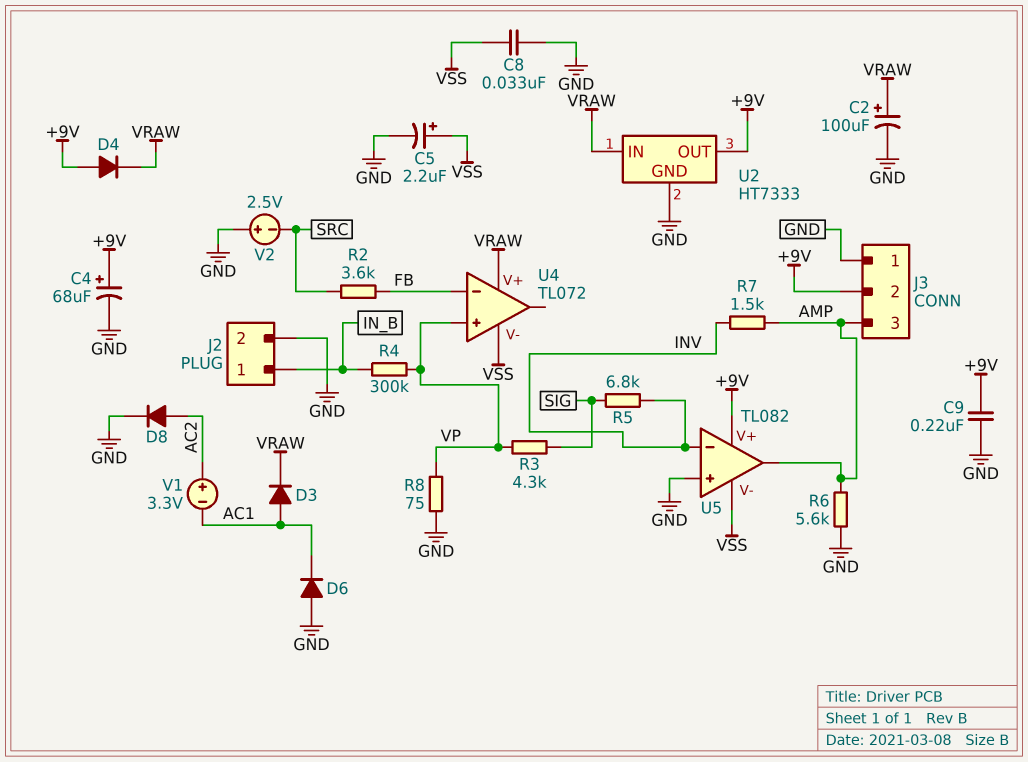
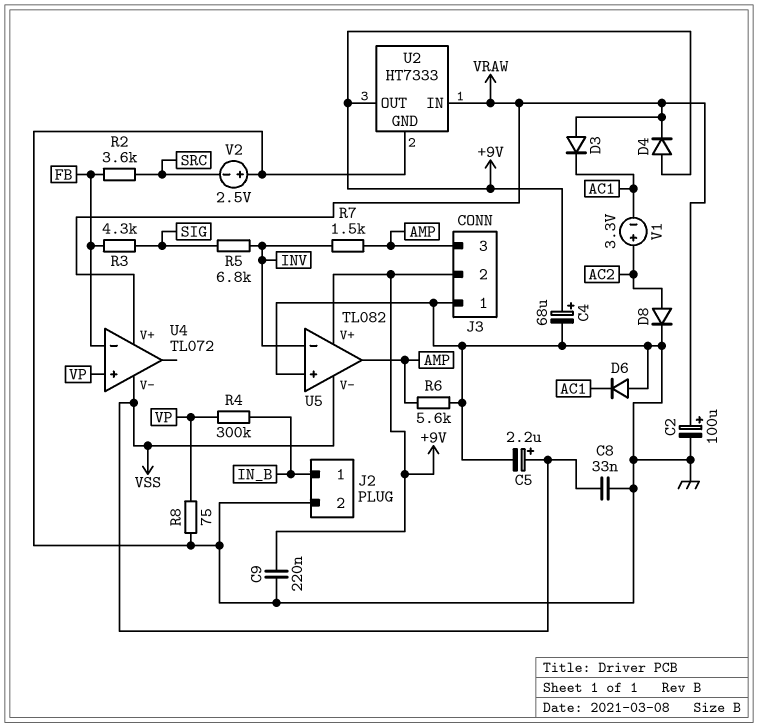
D3: diode (A AC1, K VRAW) -> diode (A VRAW, K AC1)
R3: 4.3k (SIG, VP) -> 4.3k (FB, SIG)

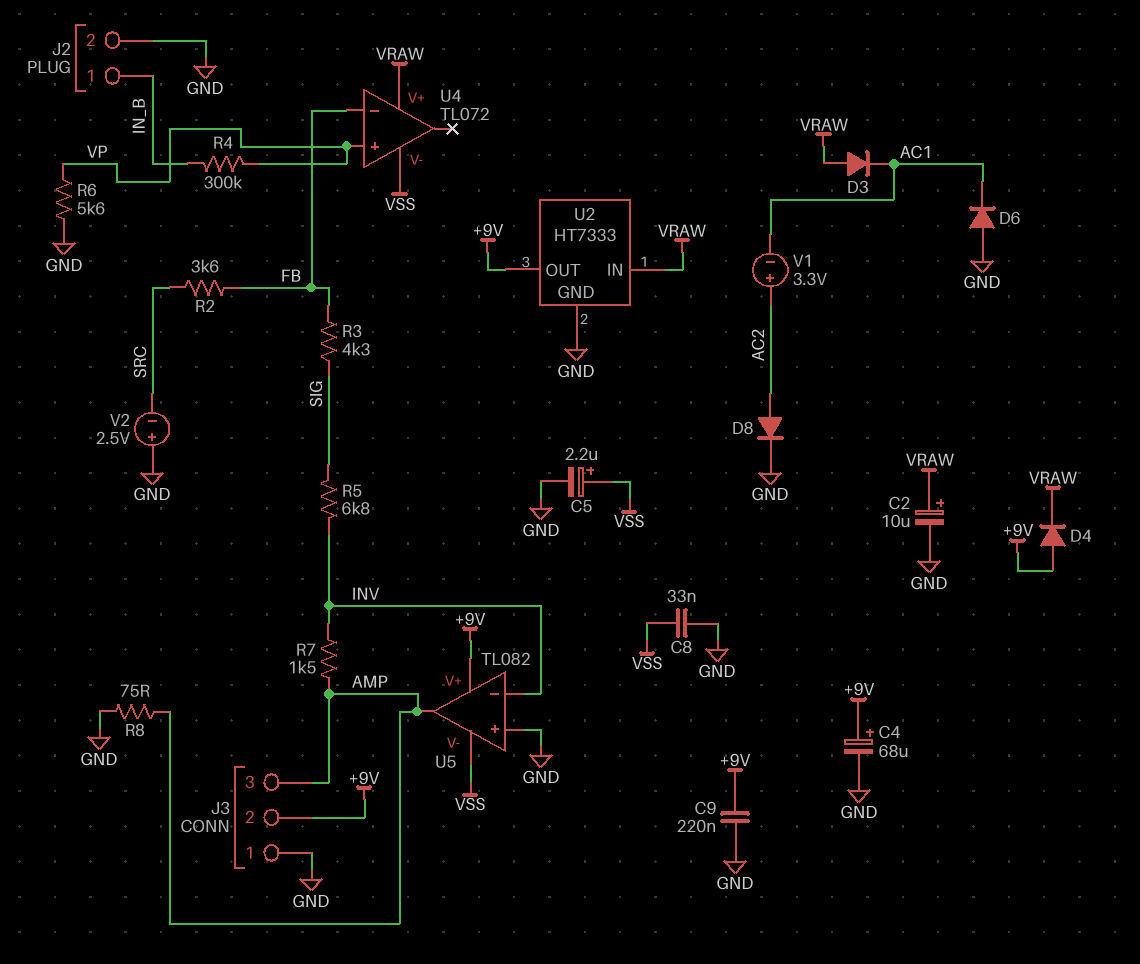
C2: 100uF (plus VRAW, minus GND) -> 10uF (plus VRAW, minus GND)
R6: 5.6k (AMP, GND) -> 5.6k (GND, VP)
R8: 75 (GND, VP) -> 75 (AMP, GND)

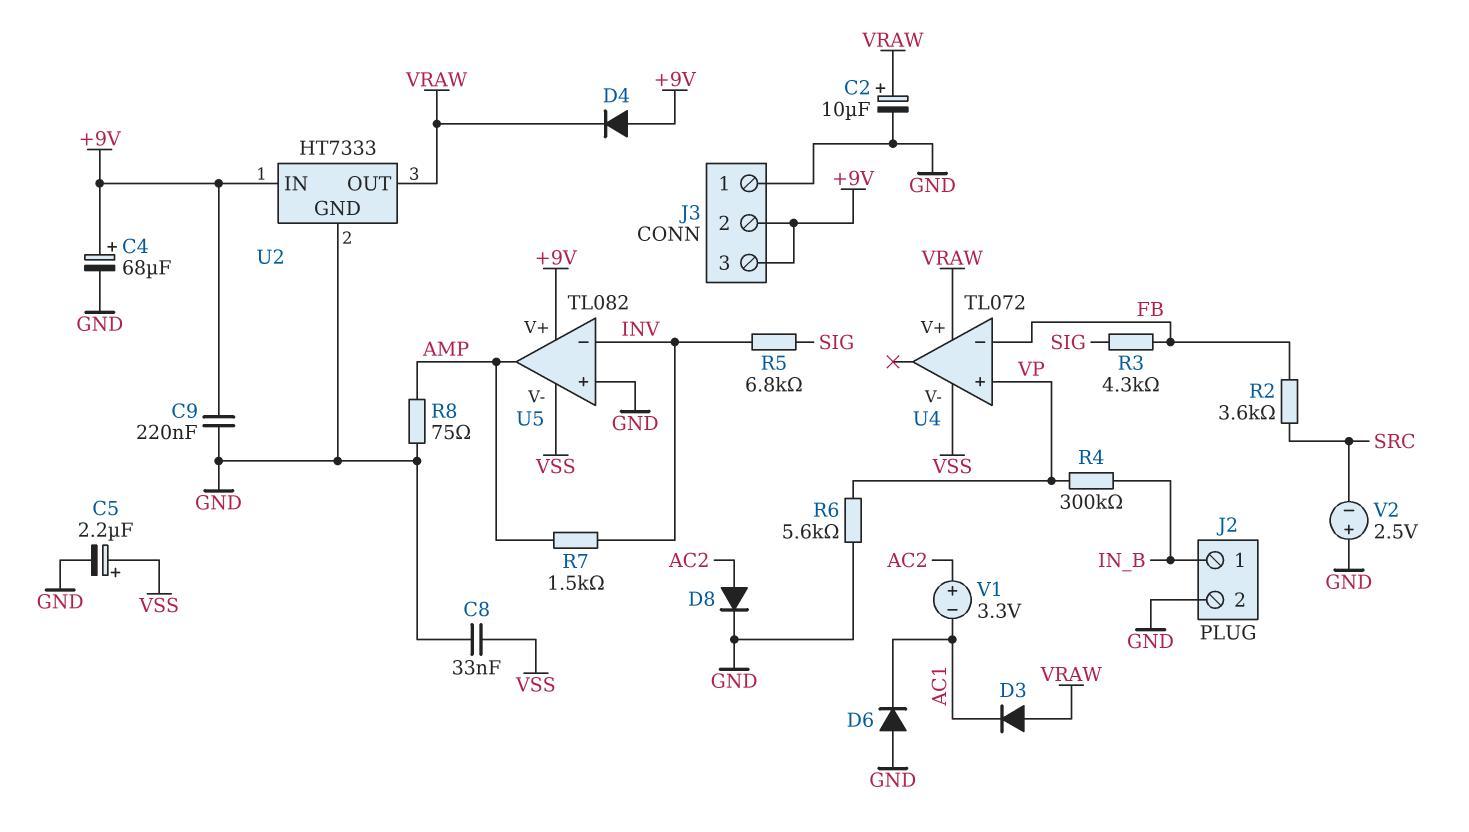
J3 pin 3: AMP -> +9V
U2 pin IN: VRAW -> +9V
U2 pin OUT: +9V -> VRAW

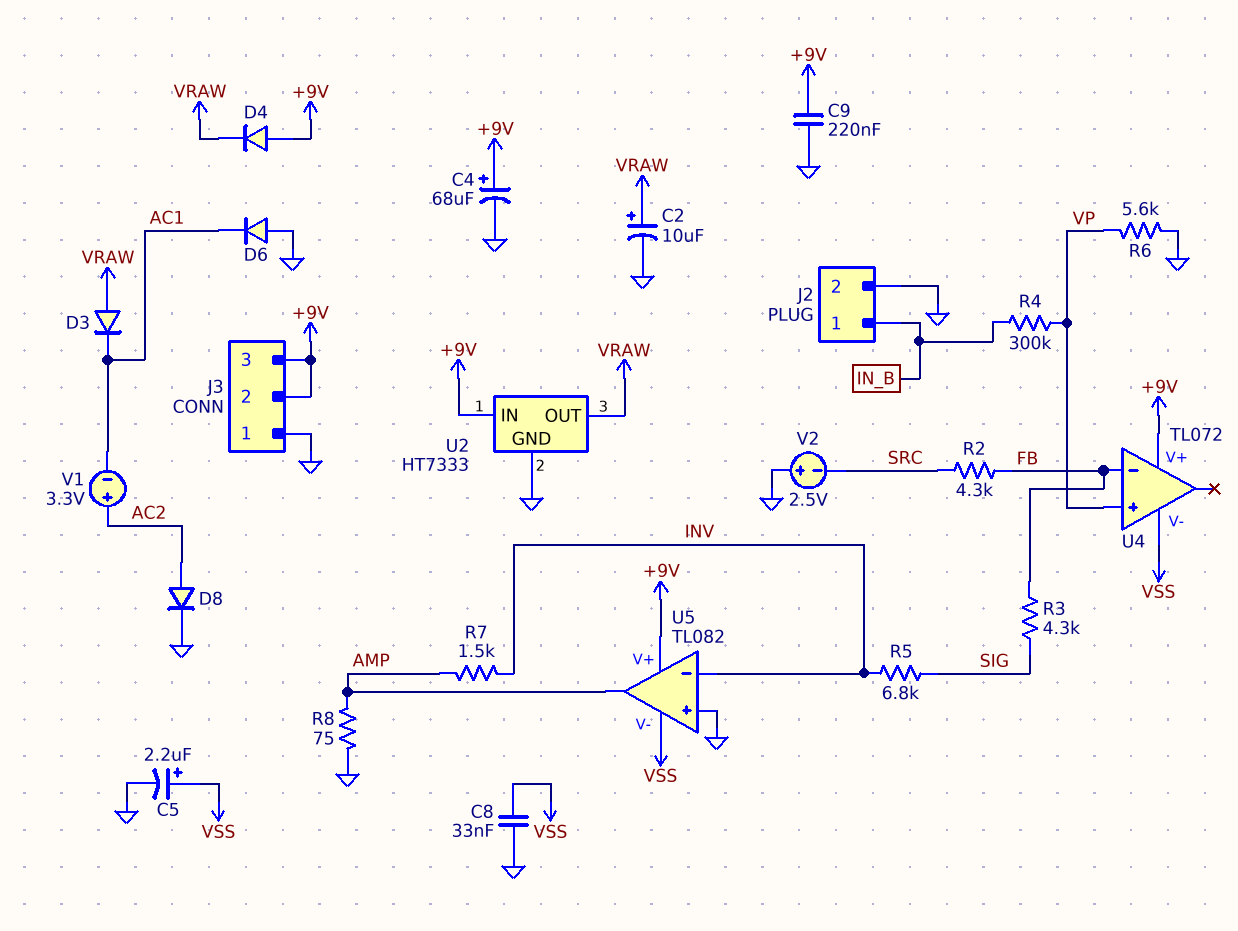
R2: 3.6k (FB, SRC) -> 4.3k (FB, SRC)
U4 pin V+: VRAW -> +9V

